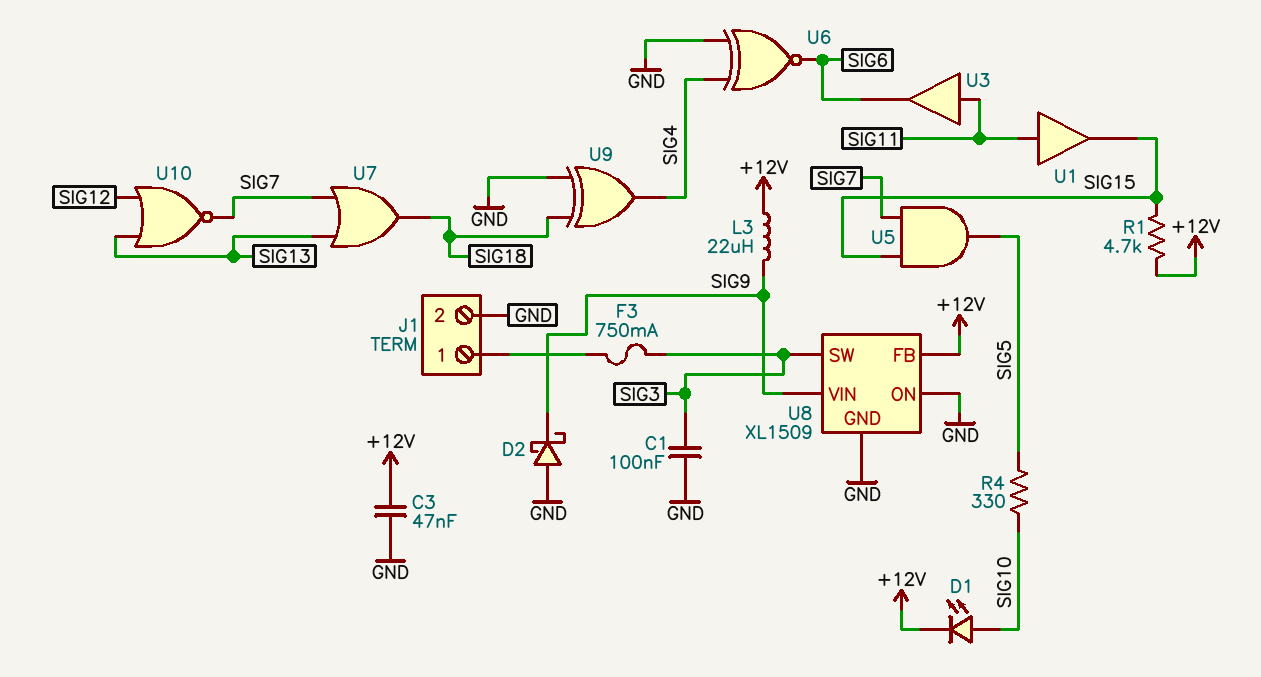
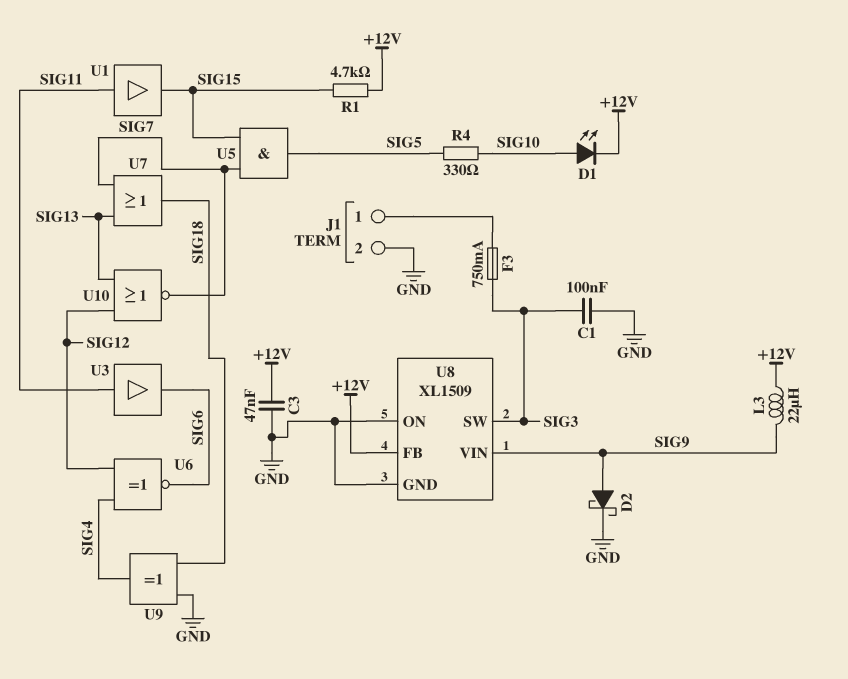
D2: schottky (A GND, K SIG9) -> schottky (A SIG9, K GND)
U6: XNOR (in GND, in SIG4, out SIG6) -> XNOR (in SIG4, in SIG12, out SIG6)

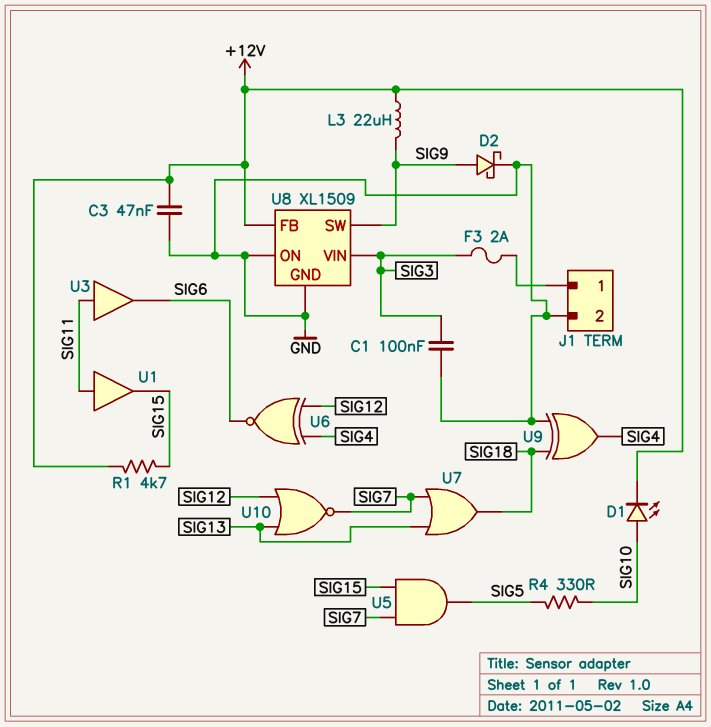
F3: 750mA (J1/1, SIG3) -> 2A (J1/1, SIG3)
U8 pin SW: SIG3 -> SIG9
U8 pin VIN: SIG9 -> SIG3

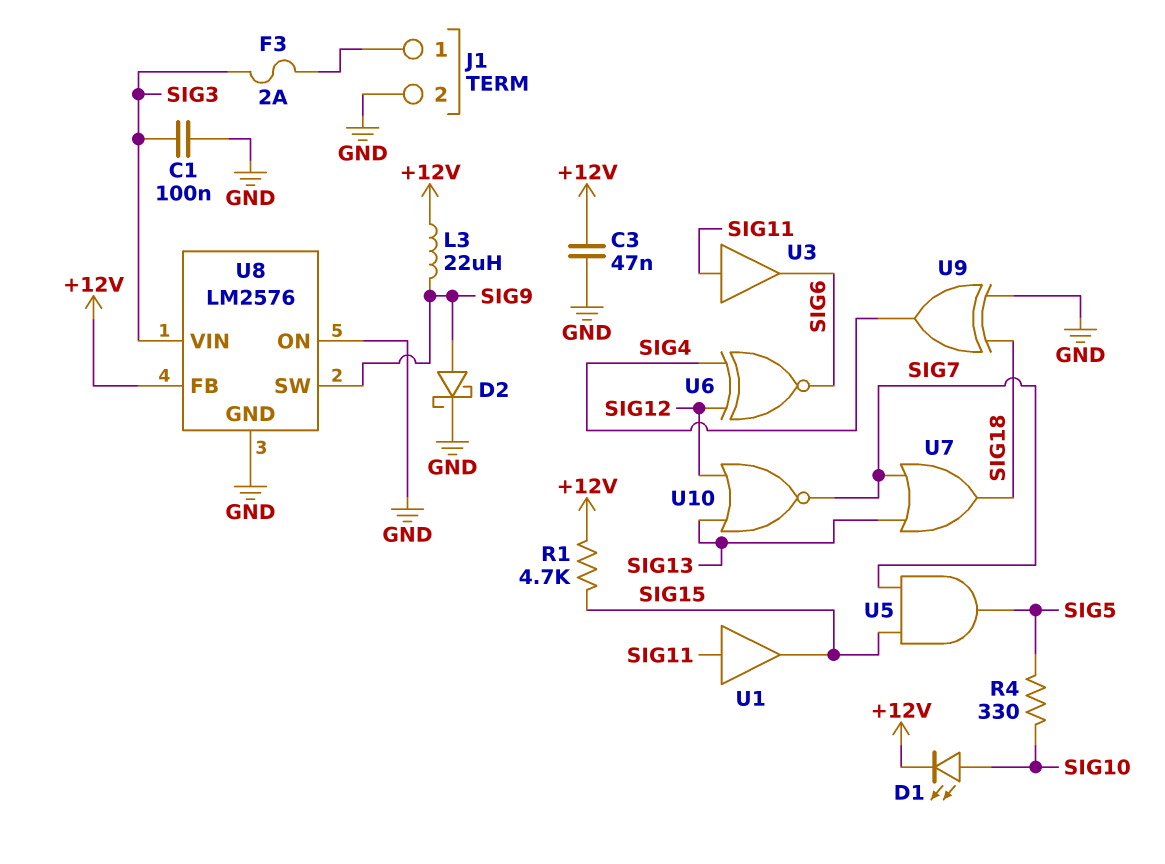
U8: XL1509 -> LM2576

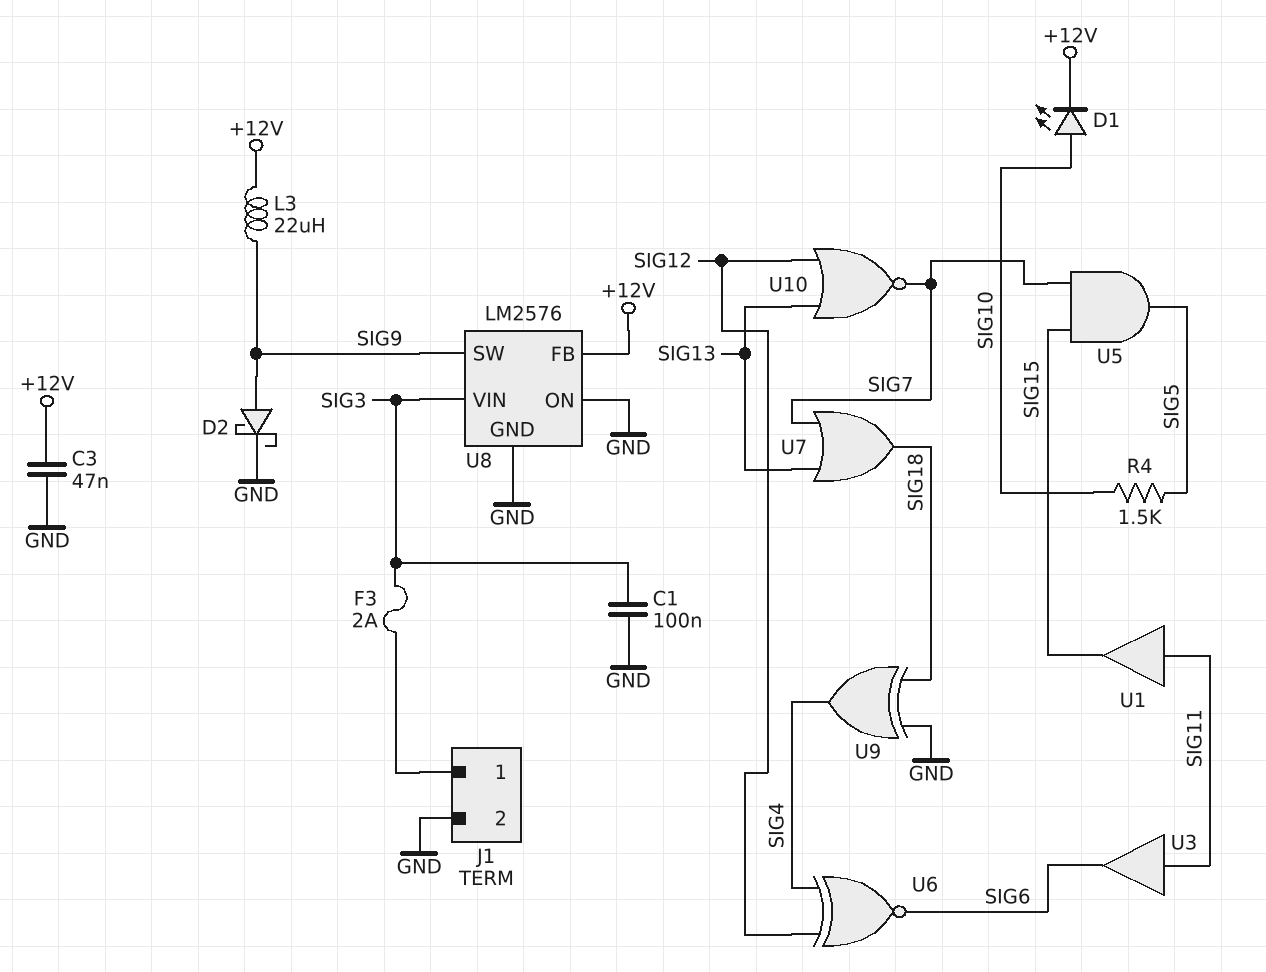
R1: 4.7k (+12V, SIG15) -> none
R4: 330 (SIG5, SIG10) -> 1.5k (SIG5, SIG10)

